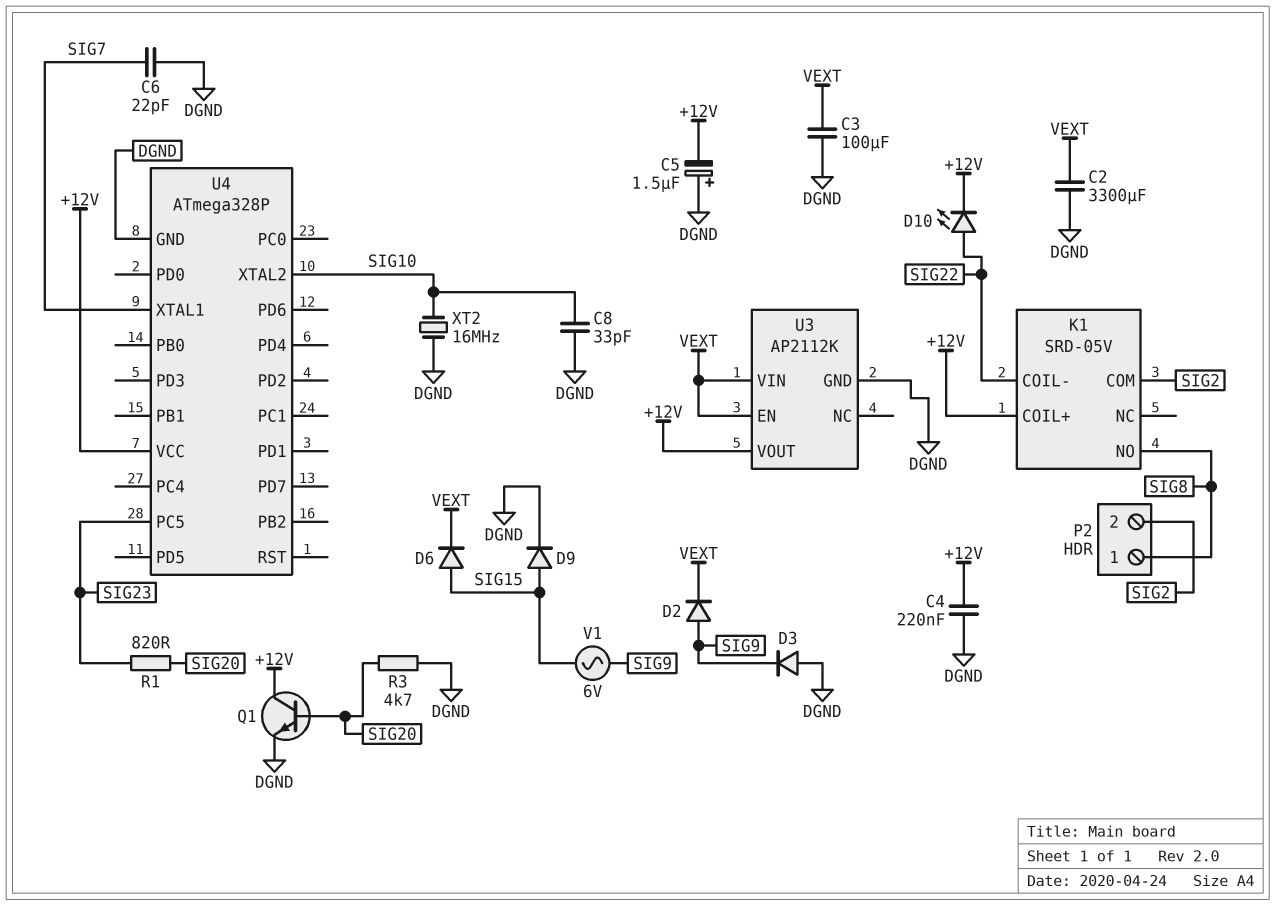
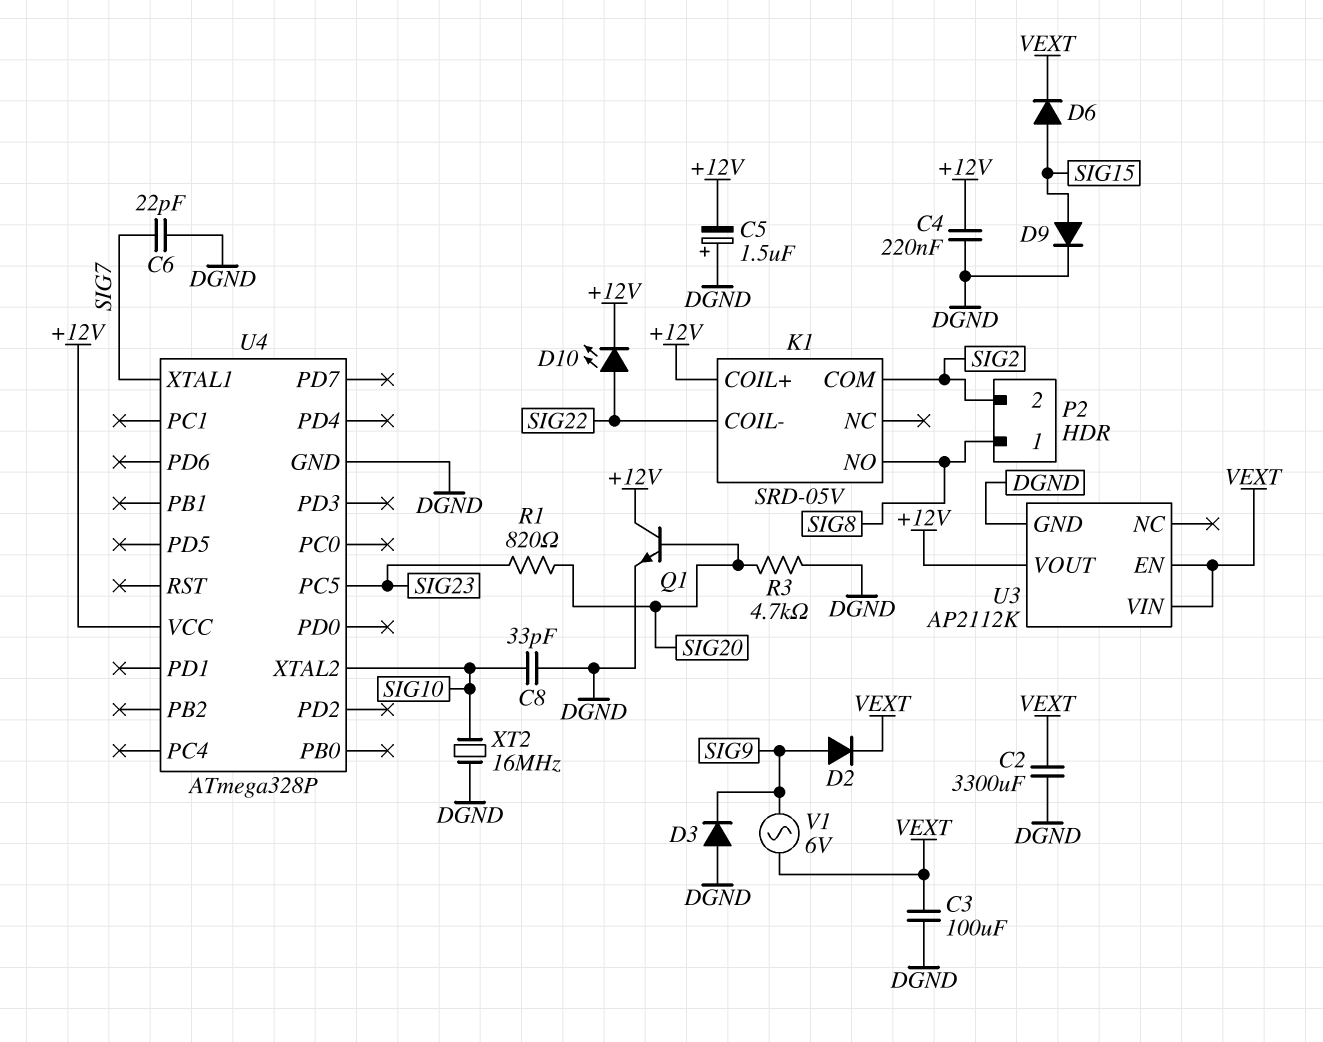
V1: AC 6V (SIG9, SIG15) -> AC 6V (SIG9, VEXT)

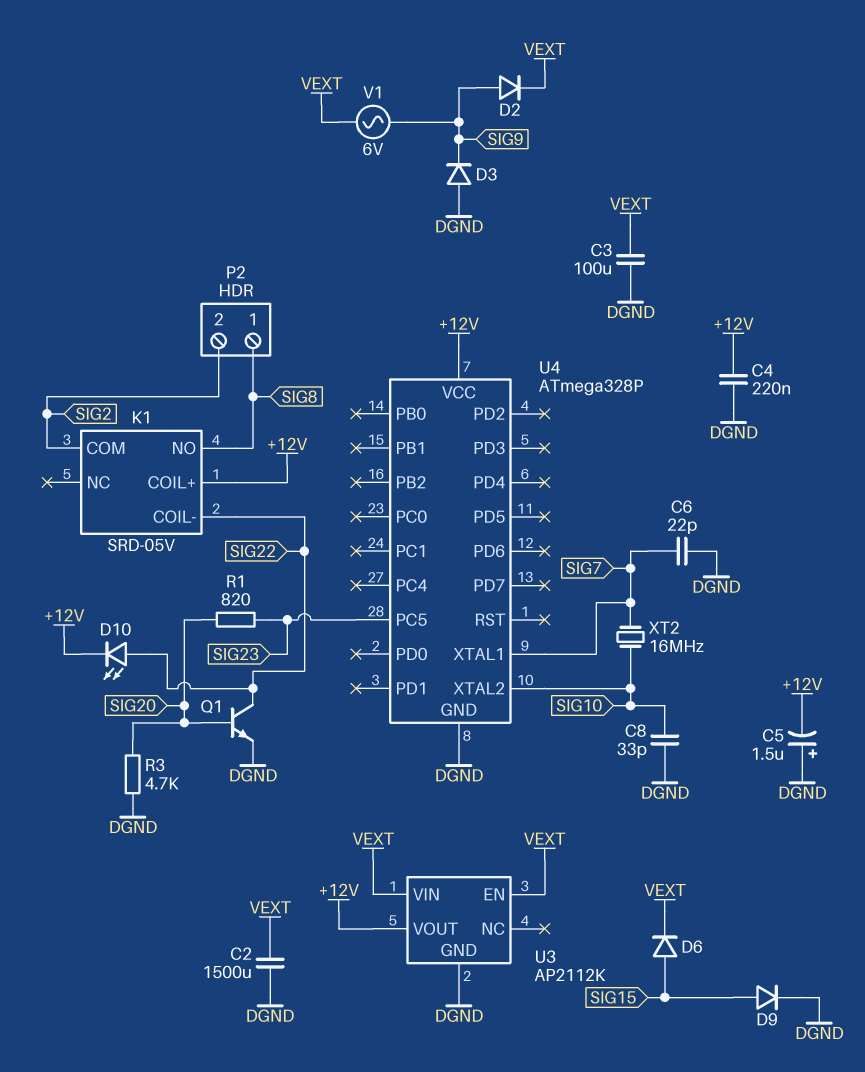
C2: 3300uF (DGND, VEXT) -> 1500uF (DGND, VEXT)
Q1: NPN (B SIG20, C +12V, E DGND) -> NPN (B SIG20, C SIG22, E DGND)
XT2: 16MHz (DGND, SIG10) -> 16MHz (SIG7, SIG10)

